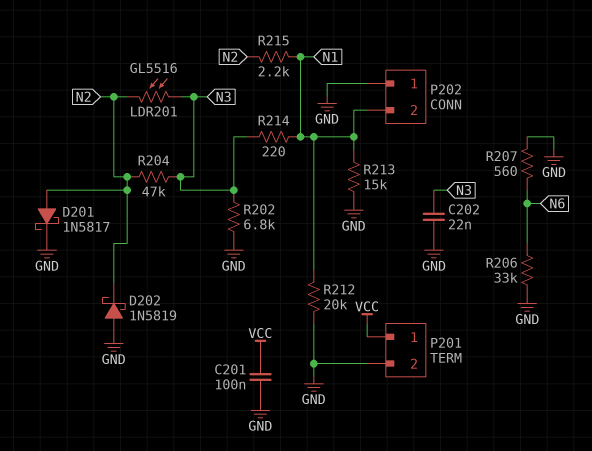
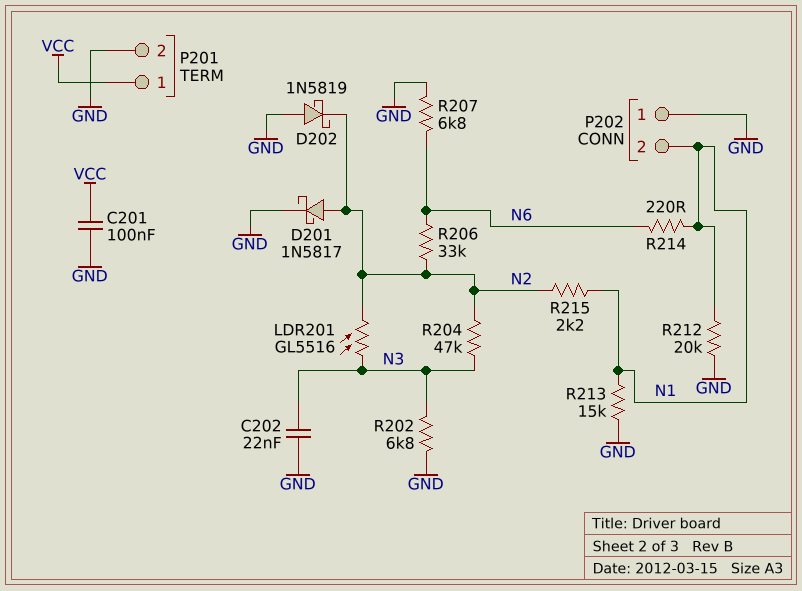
R206: 33k (GND, N6) -> 33k (N2, N6)
R207: 560 (GND, N6) -> 6.8k (GND, N6)
R214: 220 (N1, N3) -> 220 (N1, N6)

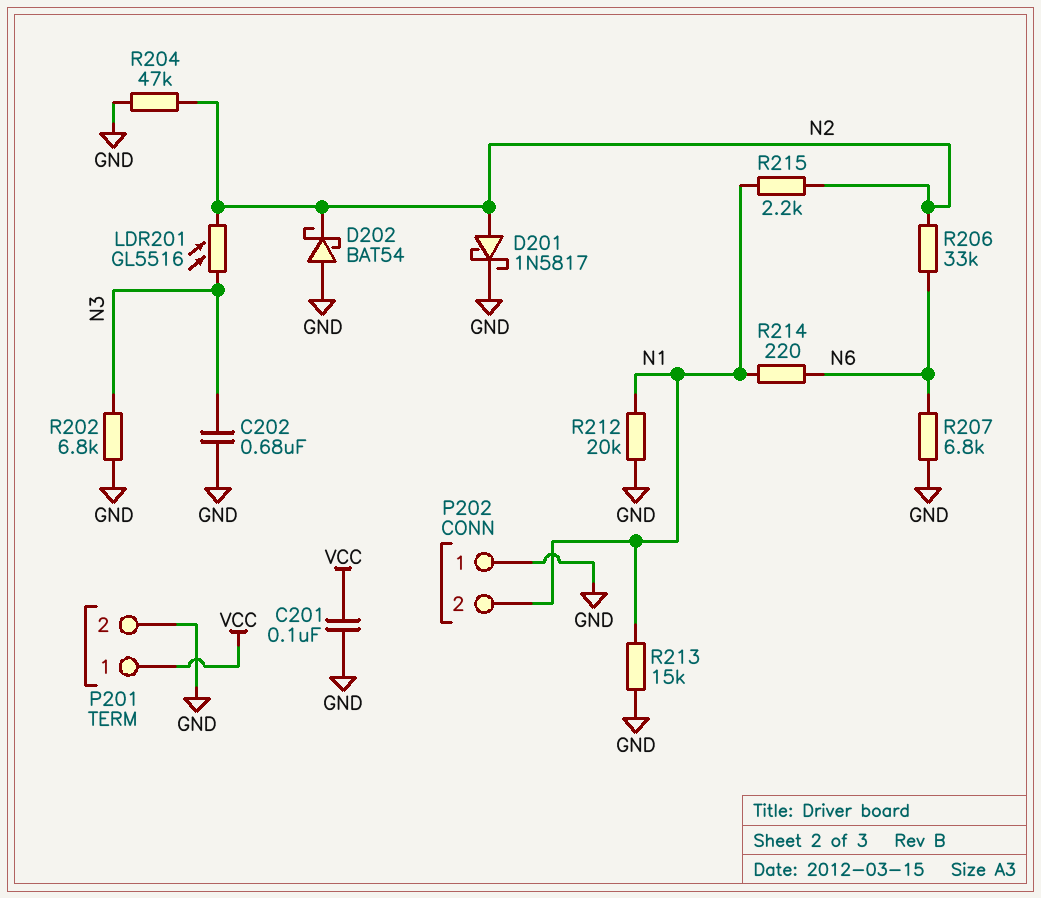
C202: 22nF (GND, N3) -> 680nF (GND, N3)
D202: schottky 1N5819 (A GND, K N2) -> schottky BAT54 (A GND, K N2)
R204: 47k (N2, N3) -> 47k (GND, N2)

